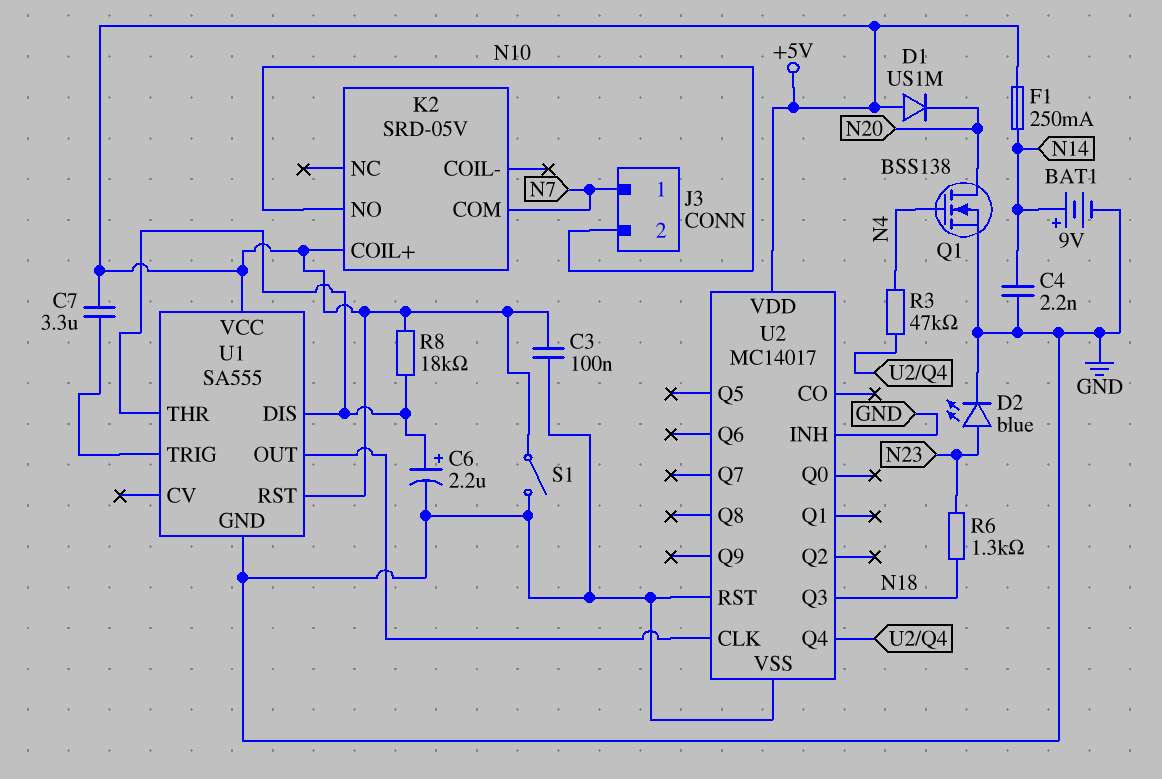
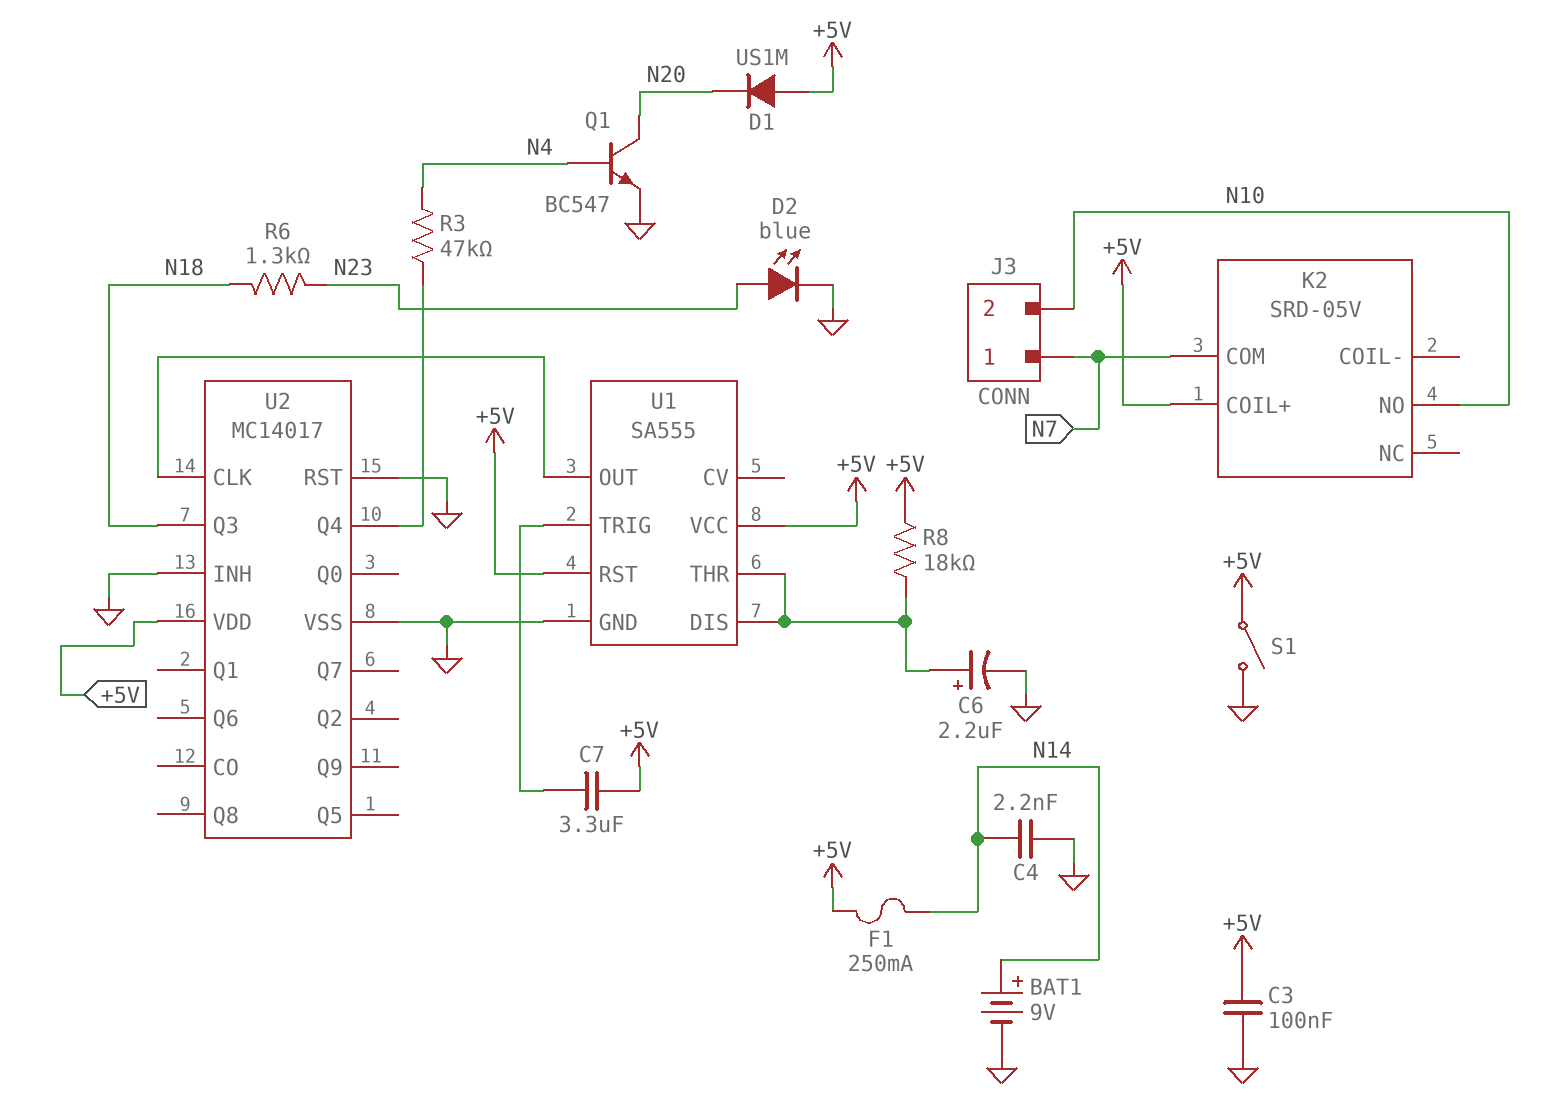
Q1: NMOS BSS138 (G N4, D N20, S GND) -> NPN BC547 (B N4, C N20, E GND)

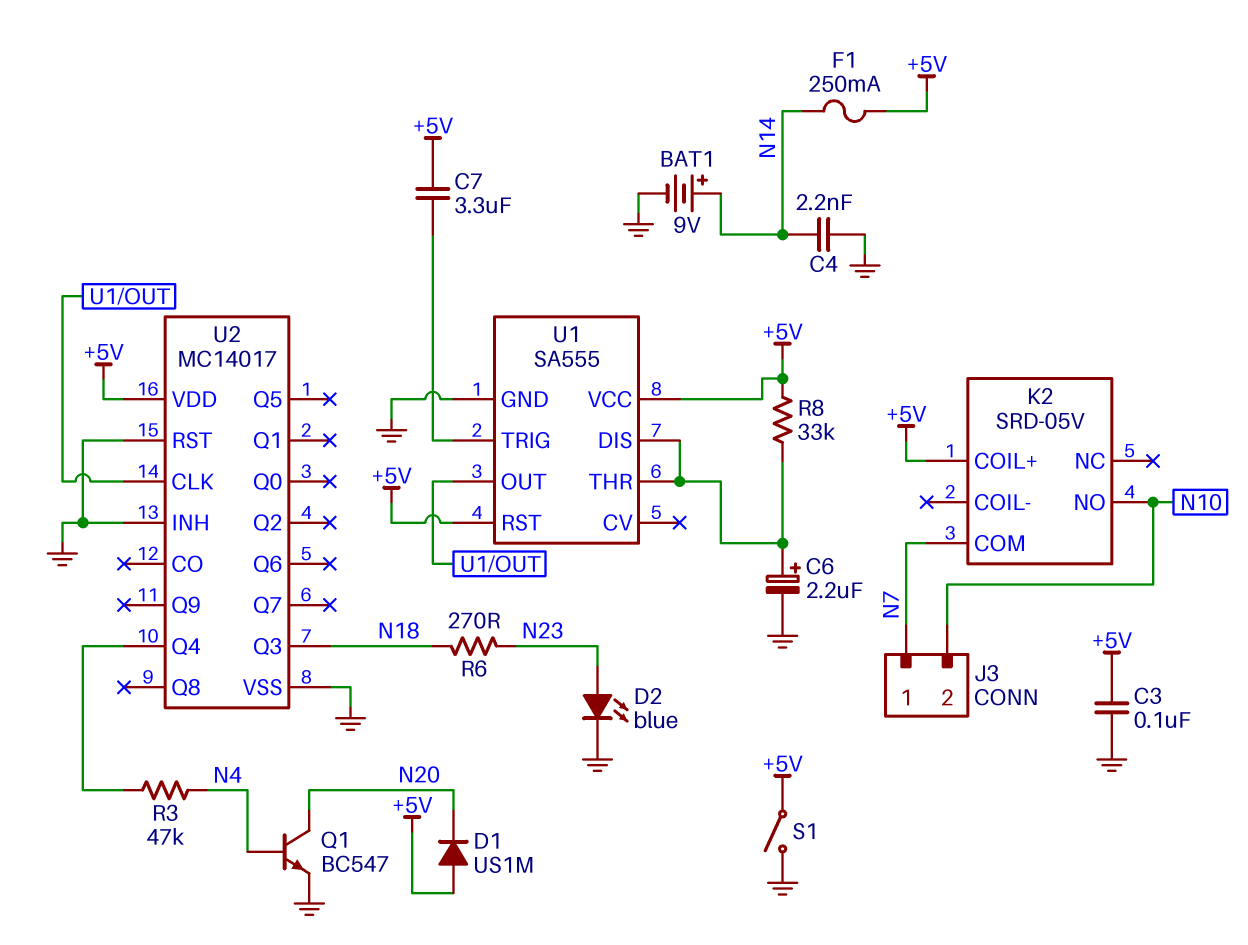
R6: 1.3k (N18, N23) -> 270 (N18, N23)
R8: 18k (+5V, U1/DIS) -> 33k (+5V, U1/DIS)

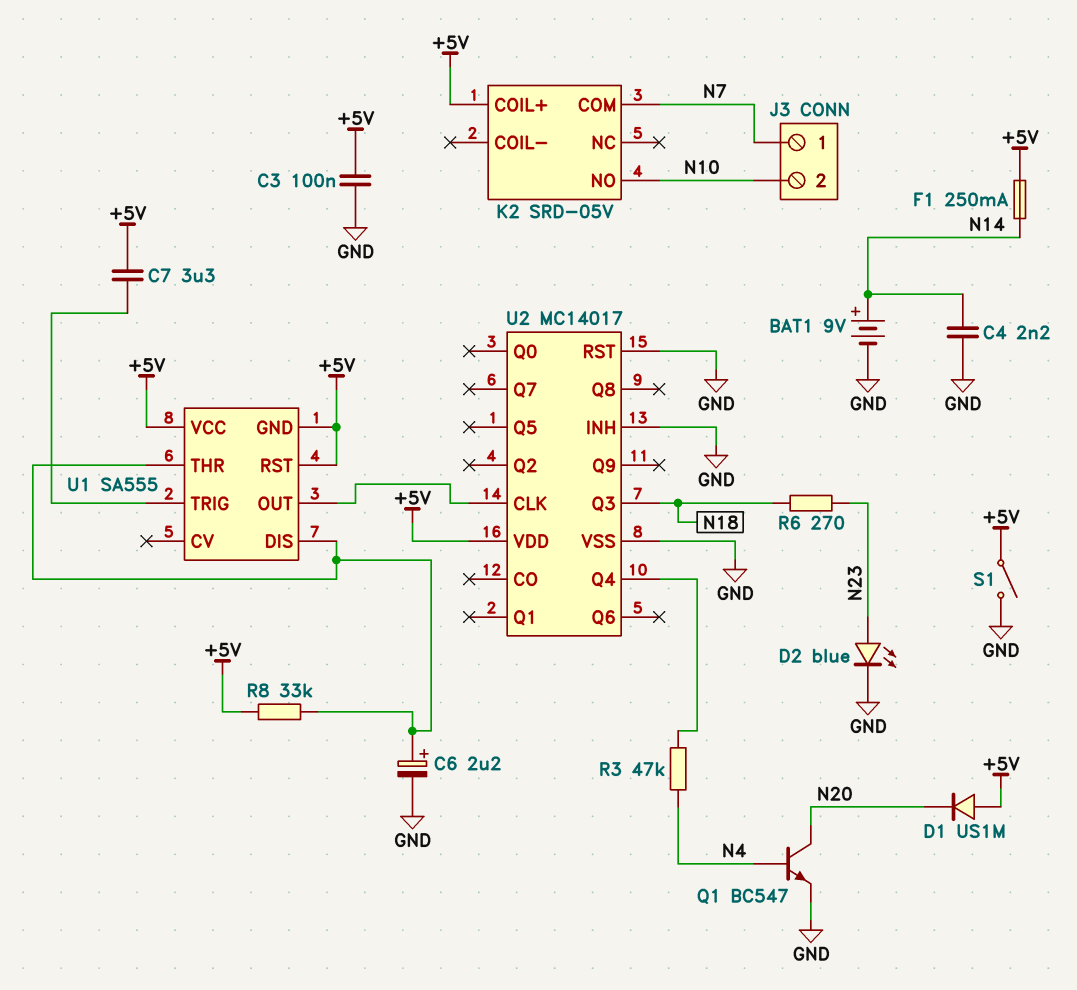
U1 pin GND: GND -> +5V

